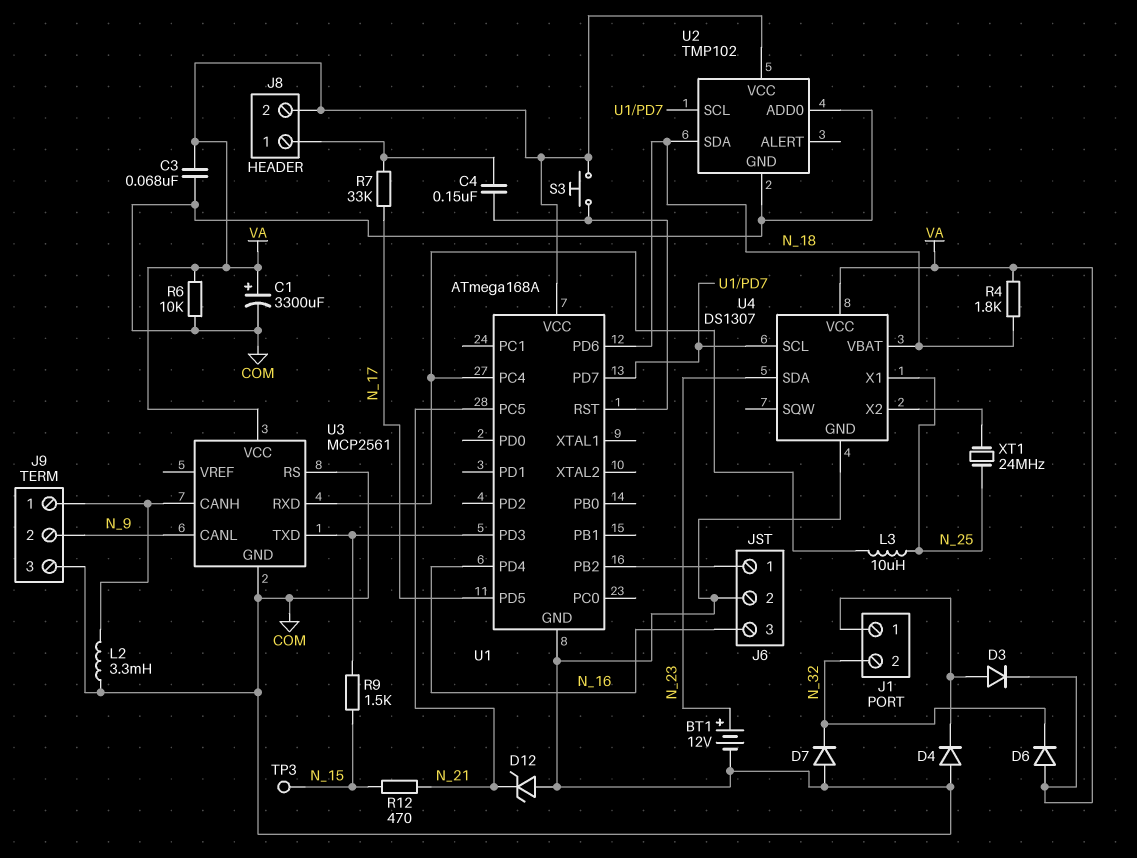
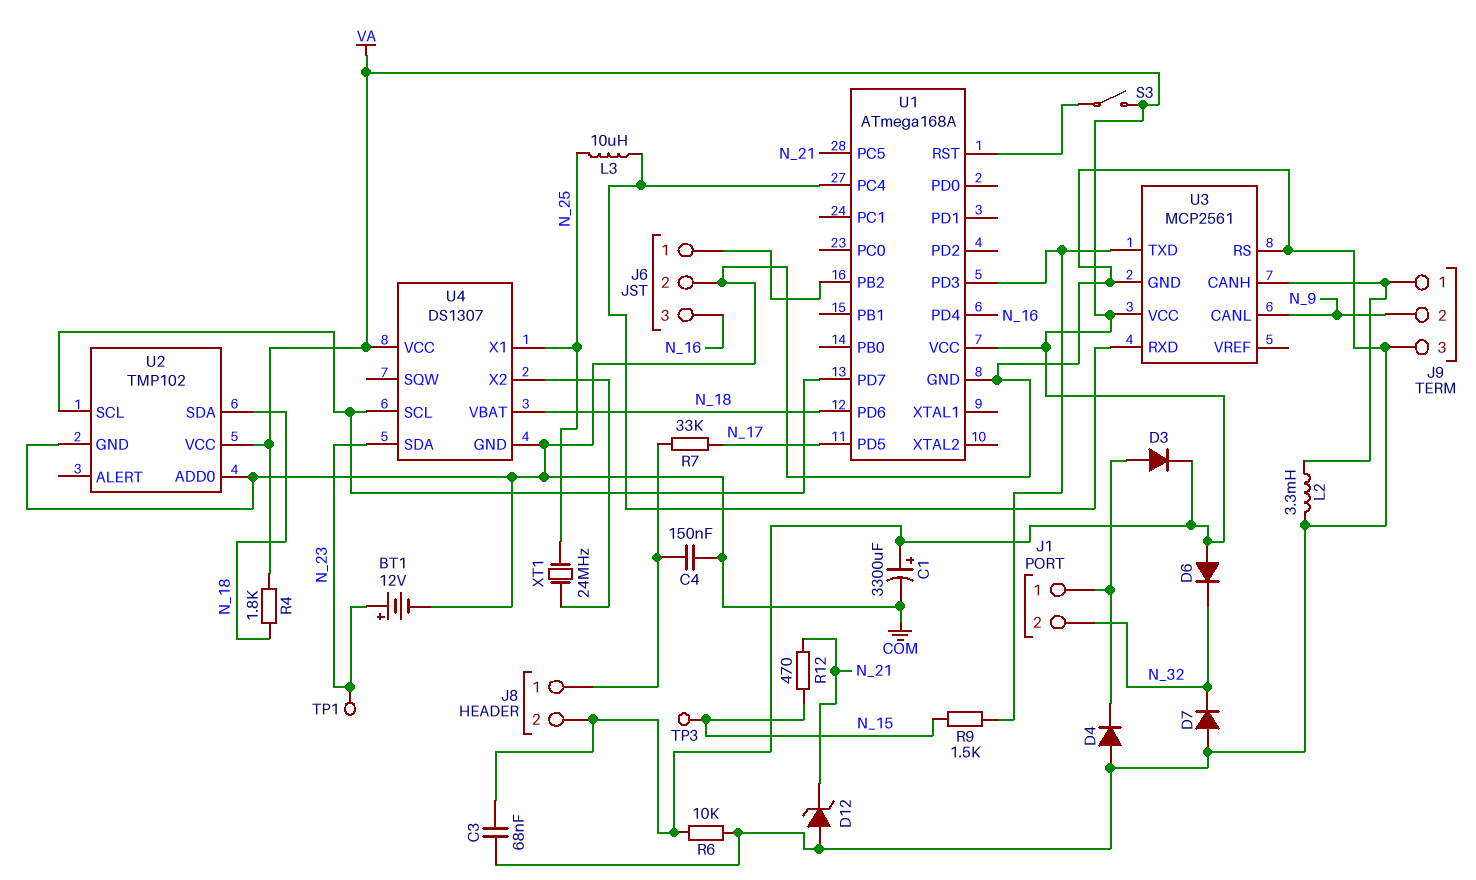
C4: 150nF (J8/1, U1/RST) -> 150nF (COM, J8/1)
S3: button (U1/RST, VA) -> switch (U1/RST, VA)
TP1: none -> test point (N_23)

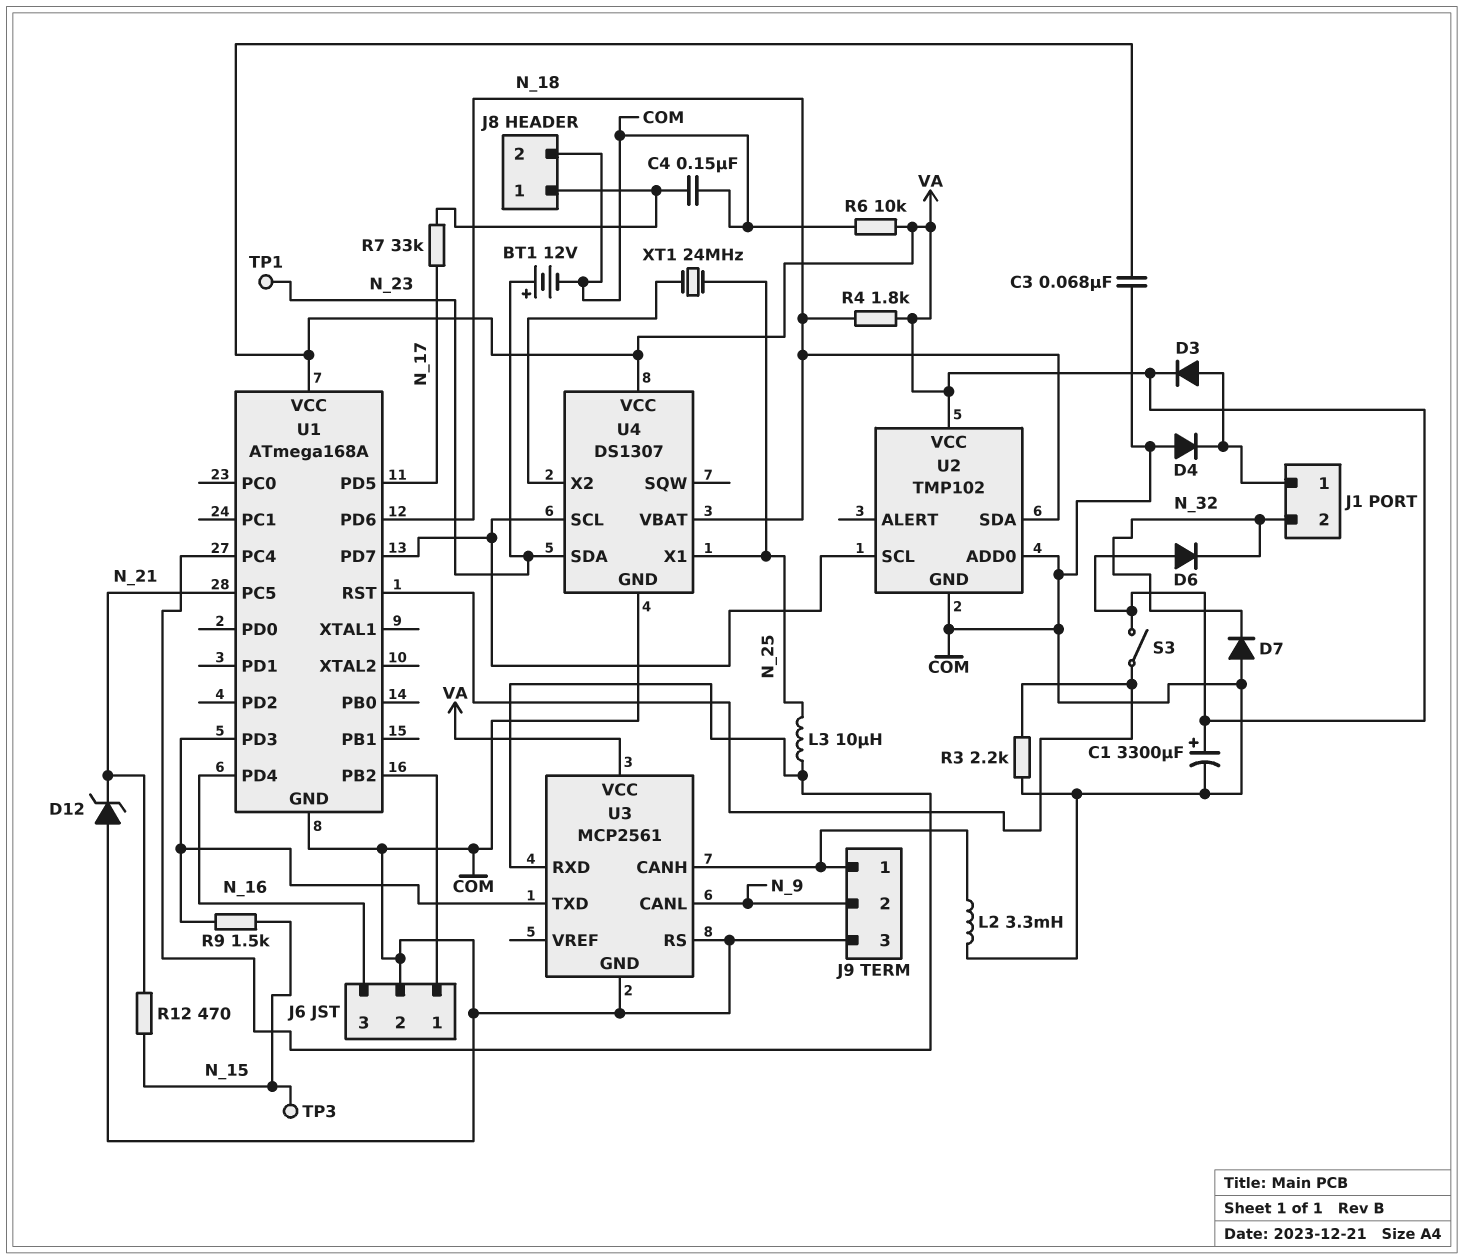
J8 pin 2: VA -> COM
R3: none -> 2.2k (COM, U1/RST)

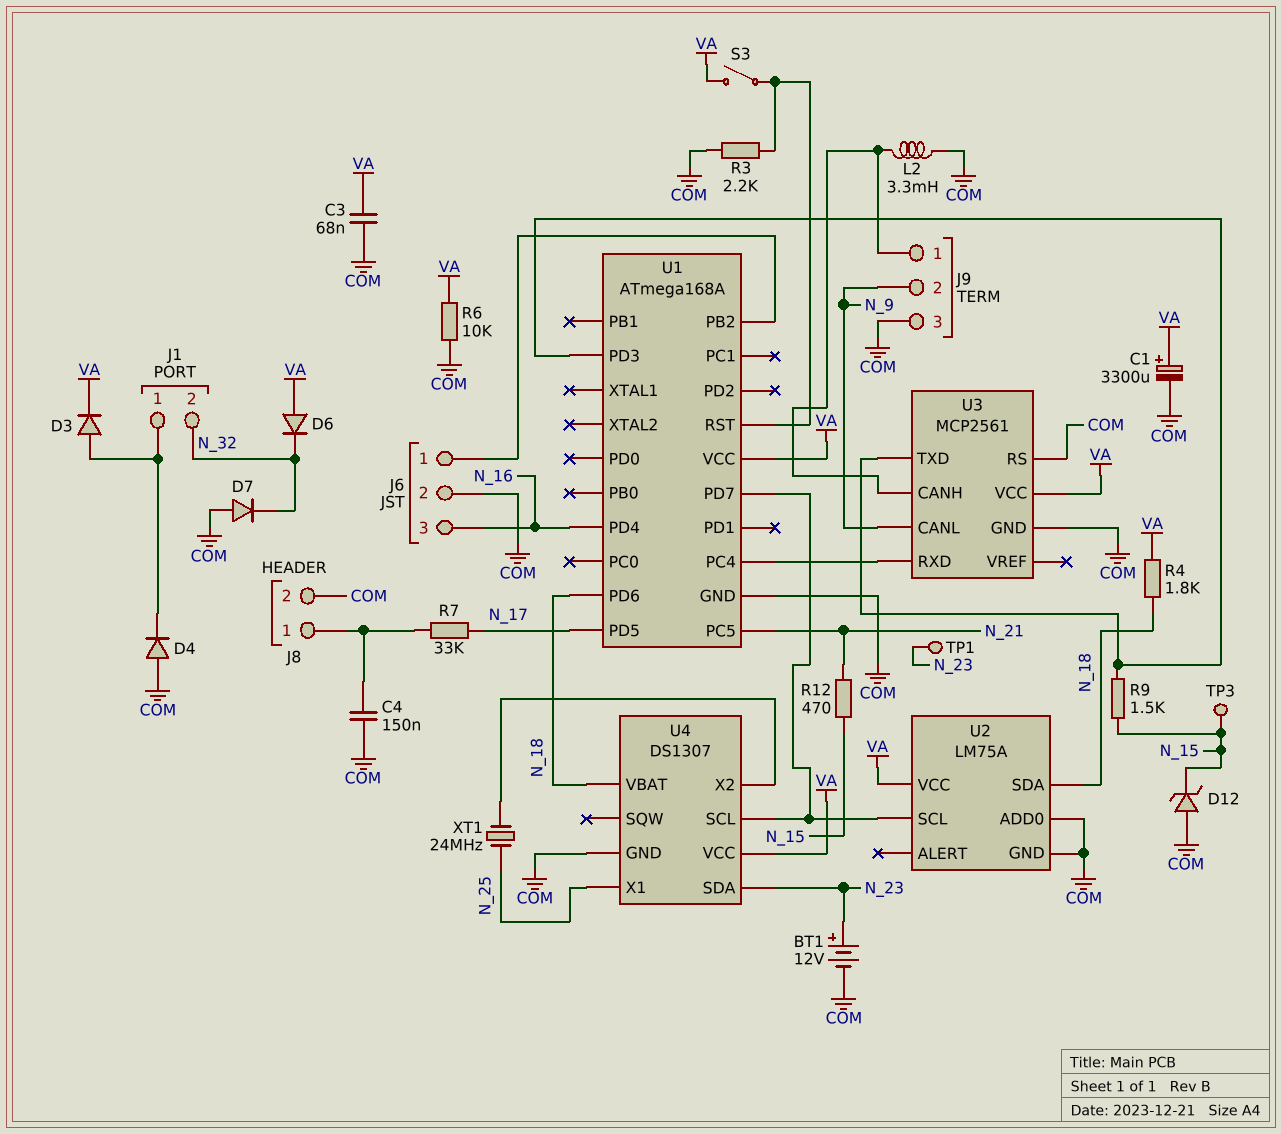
D12: zener (A COM, K N_21) -> zener (A COM, K N_15)
L3: 10uH (N_25, U1/PC4) -> none
U2: TMP102 -> LM75A

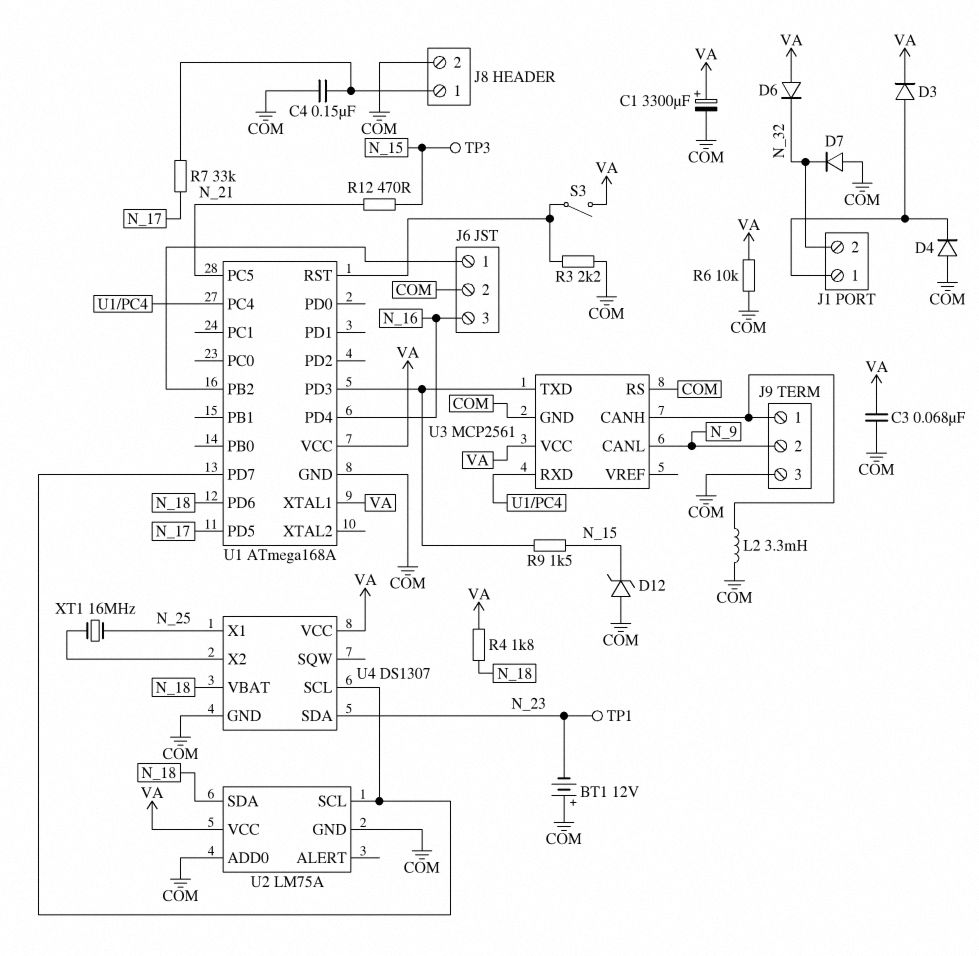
BT1: 12V (plus N_23, minus COM) -> 12V (plus COM, minus N_23)
U1 pin XTAL1: none -> VA
XT1: 24MHz (N_25, U4/X2) -> 16MHz (N_25, U4/X2)

